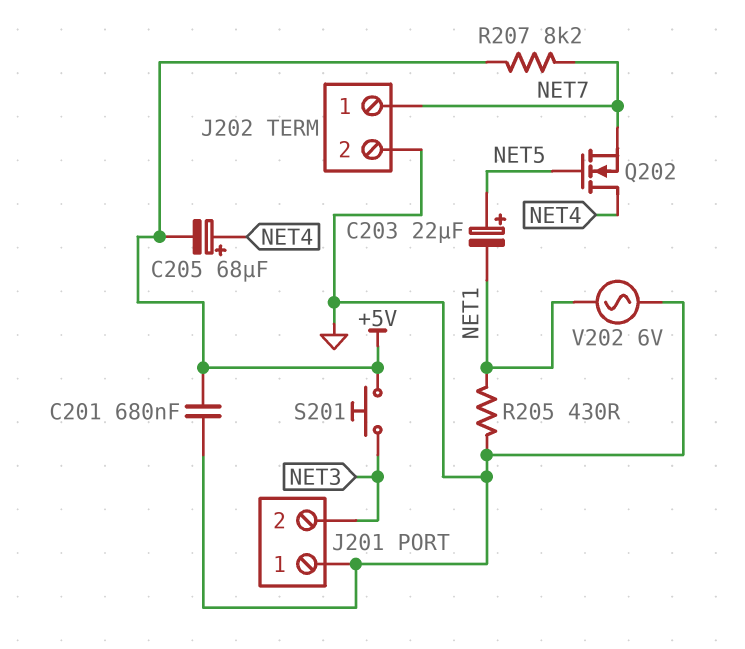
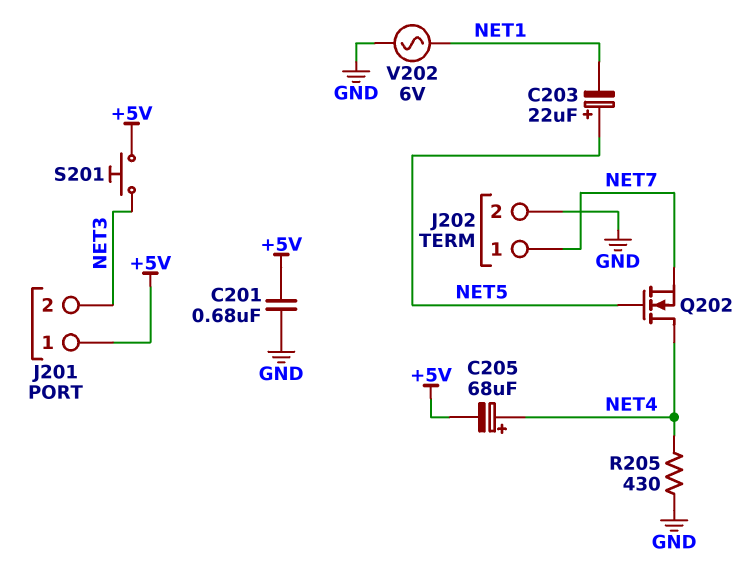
J201 pin 1: GND -> +5V
R205: 430 (GND, NET1) -> 430 (GND, NET4)
R207: 8.2k (+5V, NET7) -> none

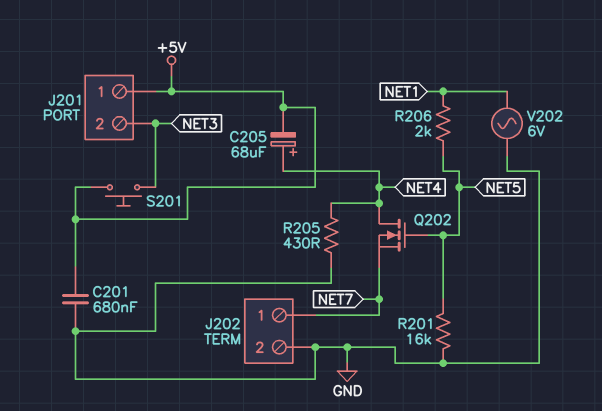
C203: 22uF (plus NET5, minus NET1) -> none
R201: none -> 16k (GND, NET5)
R206: none -> 2k (NET1, NET5)

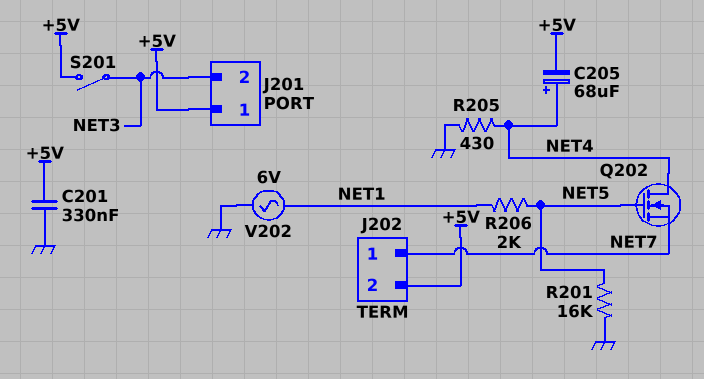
C201: 680nF (+5V, GND) -> 330nF (+5V, GND)
J202 pin 2: GND -> +5V
S201: button (+5V, NET3) -> switch (+5V, NET3)

